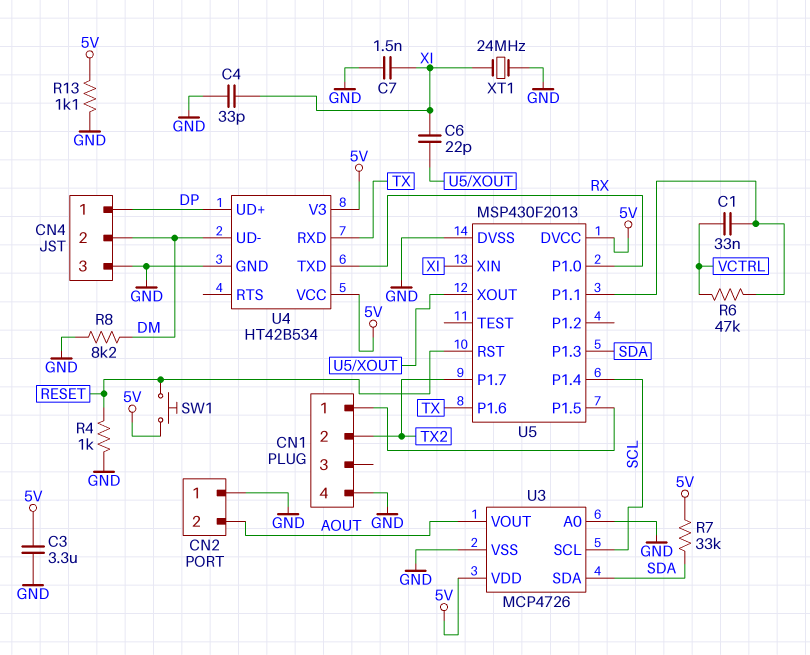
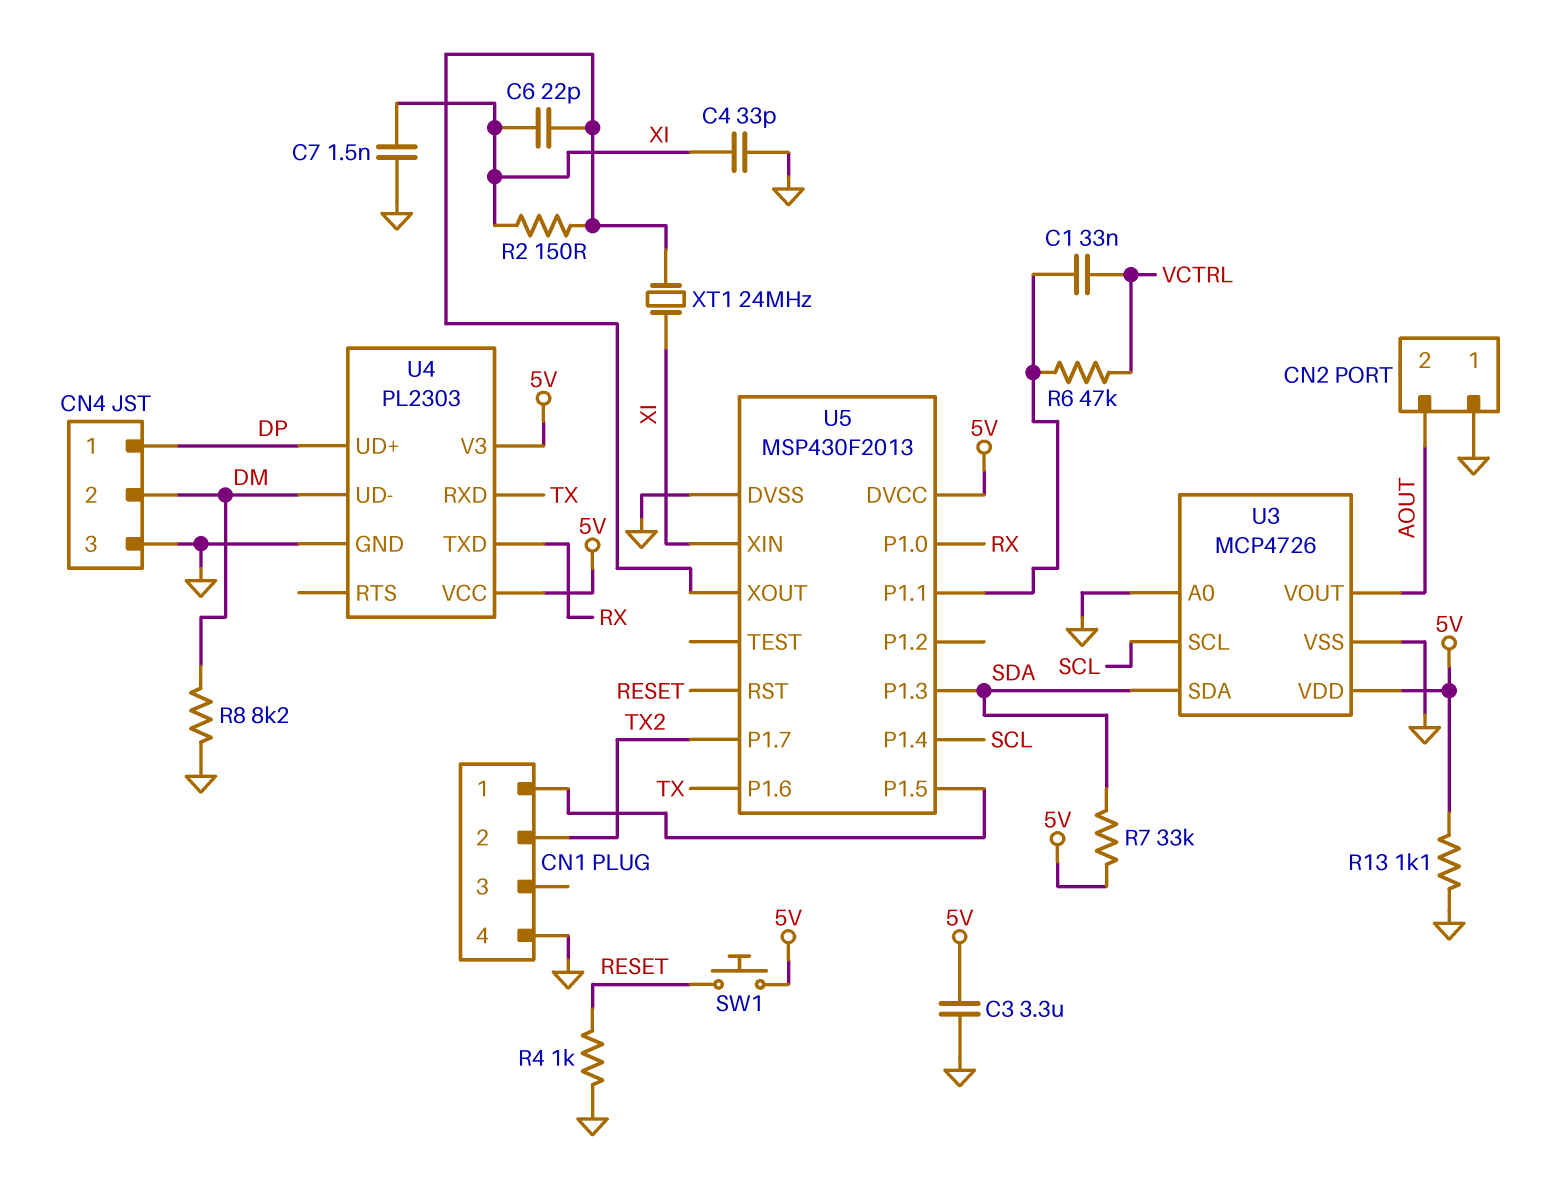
R2: none -> 150 (U5/XOUT, XI)
U4: HT42B534 -> PL2303
XT1: 24MHz (GND, XI) -> 24MHz (U5/XOUT, XI)

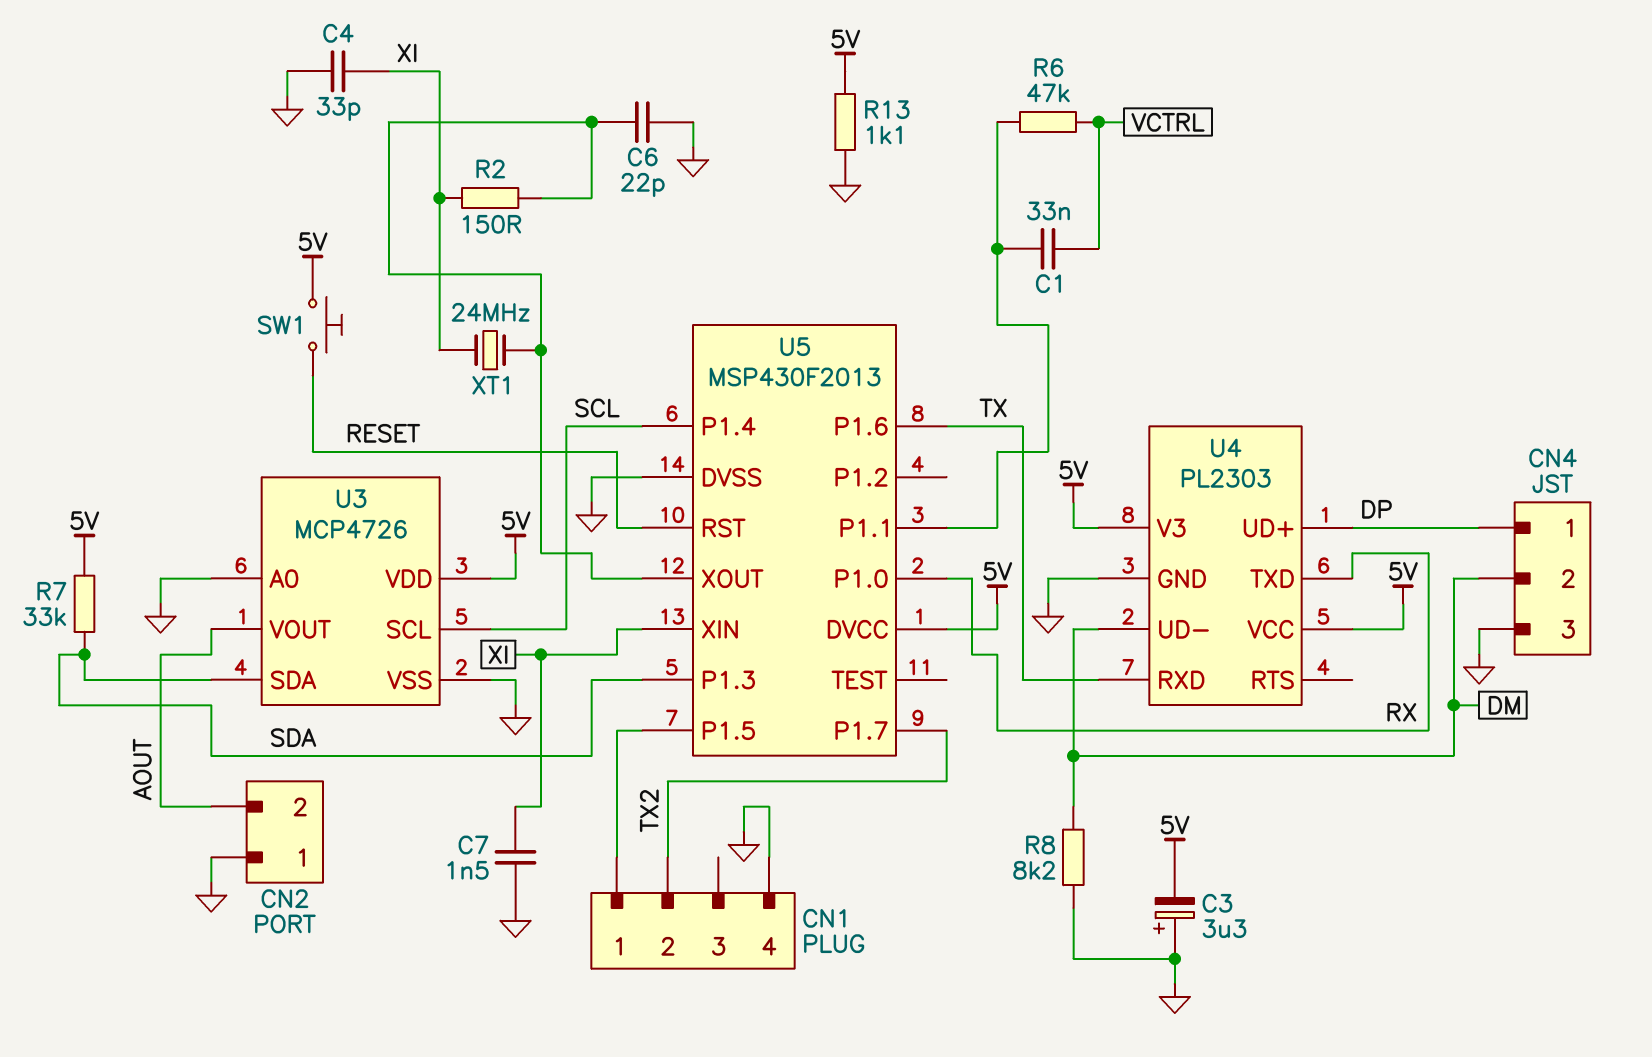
C3: 3.3uF (5V, GND) -> 3.3uF (plus GND, minus 5V)
C6: 22pF (U5/XOUT, XI) -> 22pF (GND, U5/XOUT)
R4: 1k (GND, RESET) -> none

